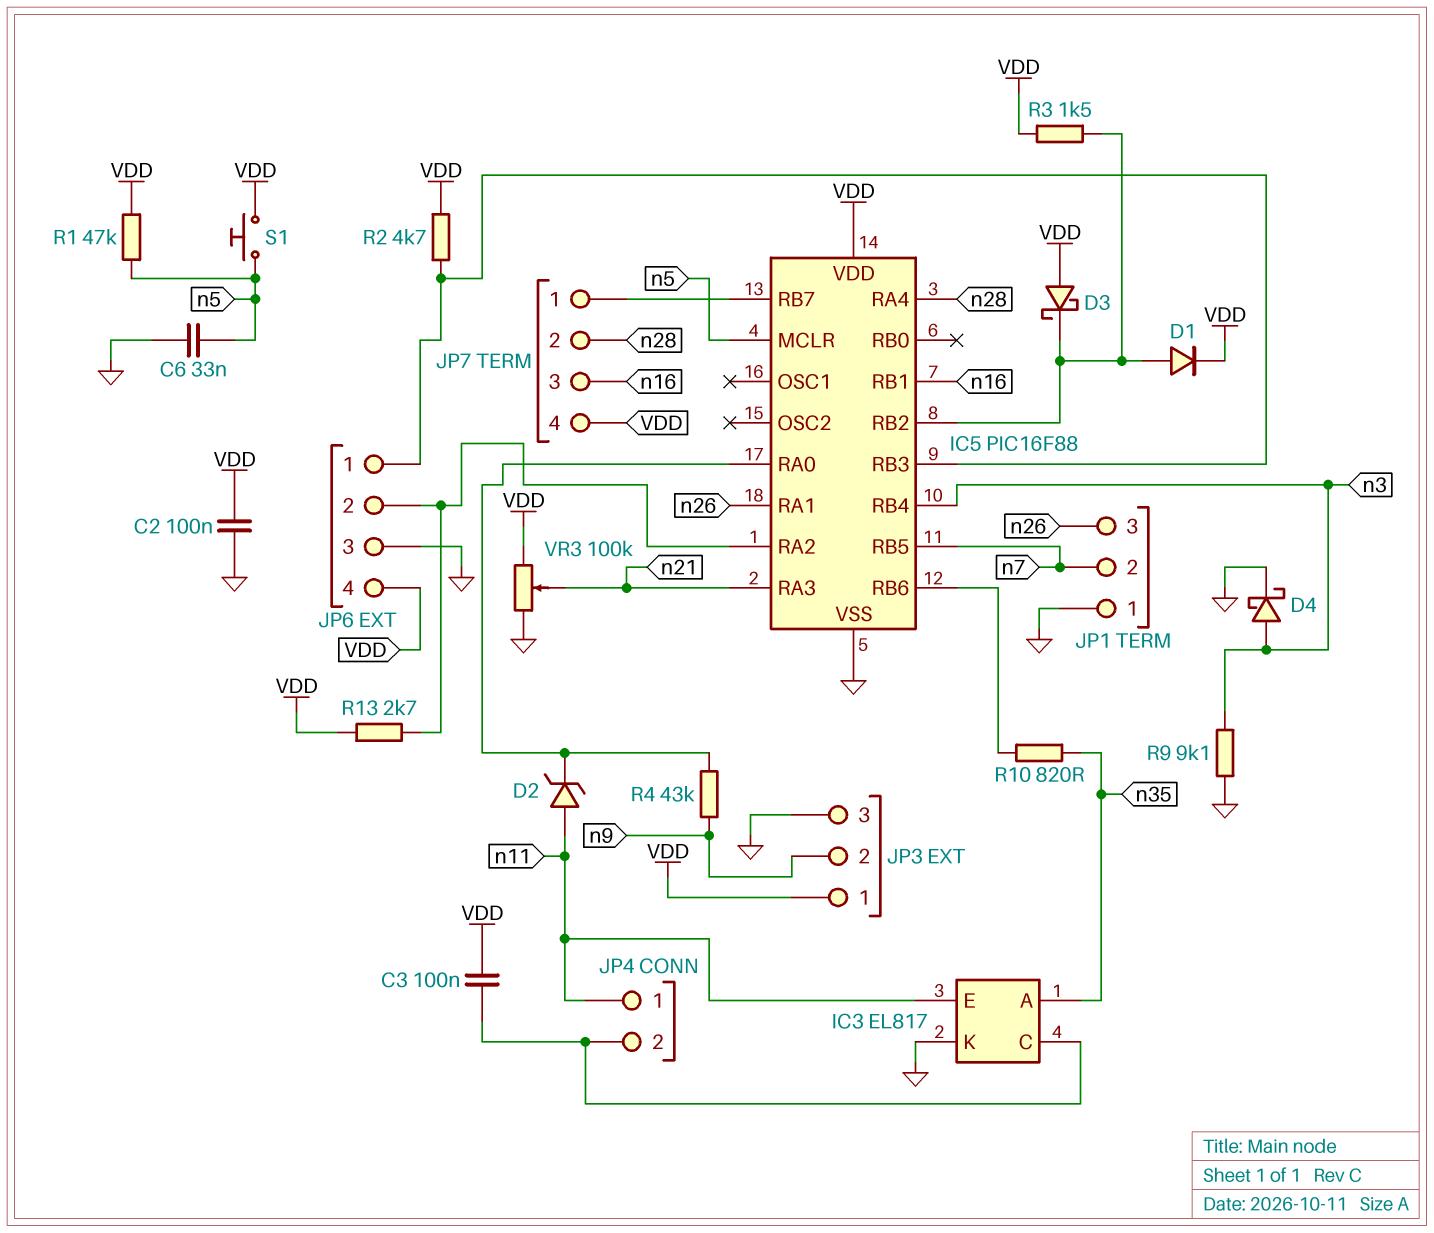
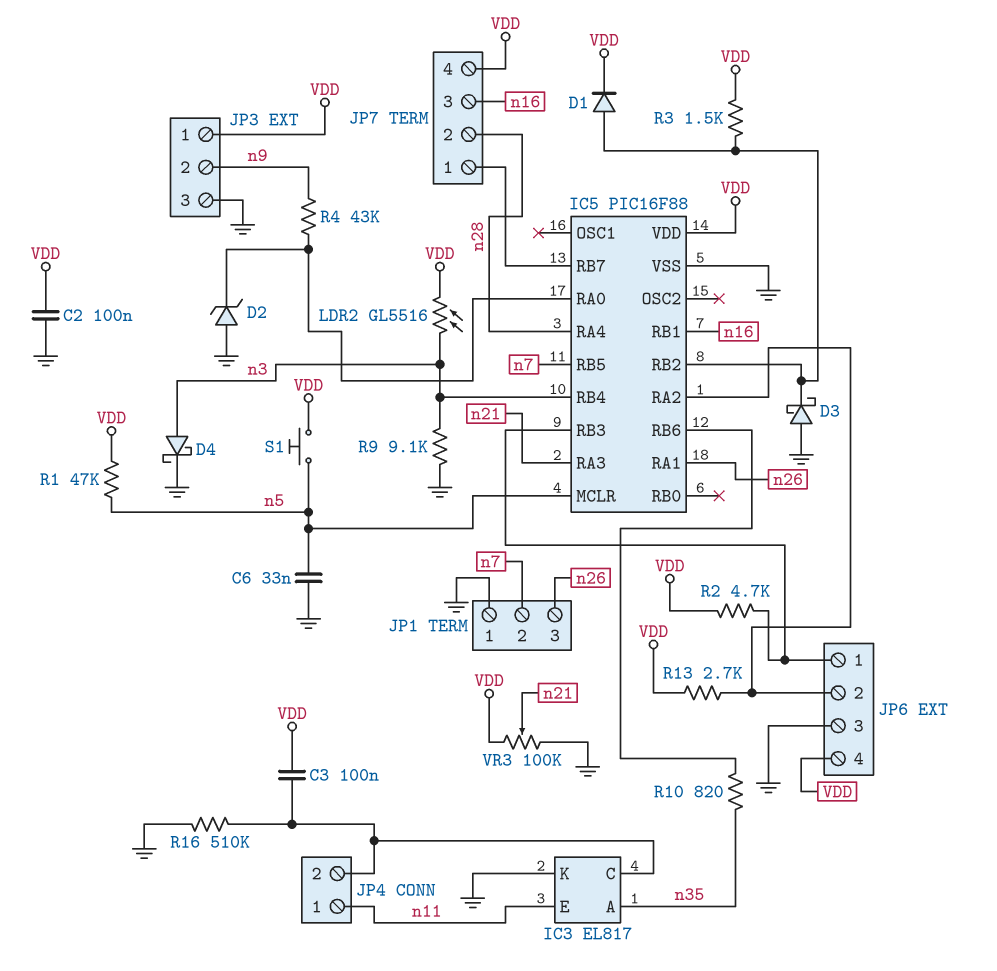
D2: zener (A n11, K IC5/RA0) -> zener (A GND, K IC5/RA0)
D3: schottky (A VDD, K IC5/RB2) -> schottky (A GND, K IC5/RB2)
LDR2: none -> GL5516 (VDD, n3)
R16: none -> 510k (GND, IC3/C)

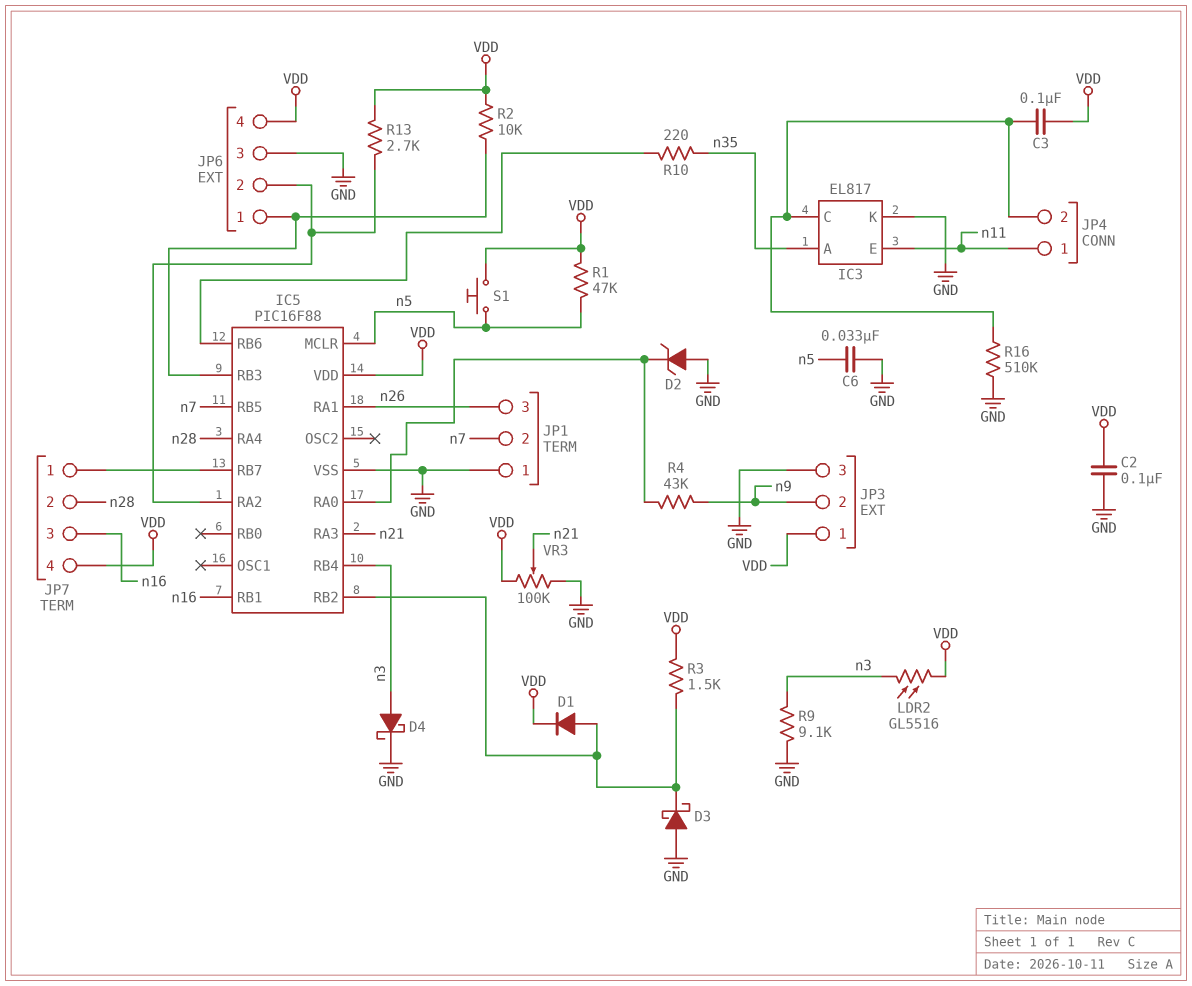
R2: 4.7k (IC5/RB3, VDD) -> 10k (IC5/RB3, VDD)
R10: 820 (IC5/RB6, n35) -> 220 (IC5/RB6, n35)

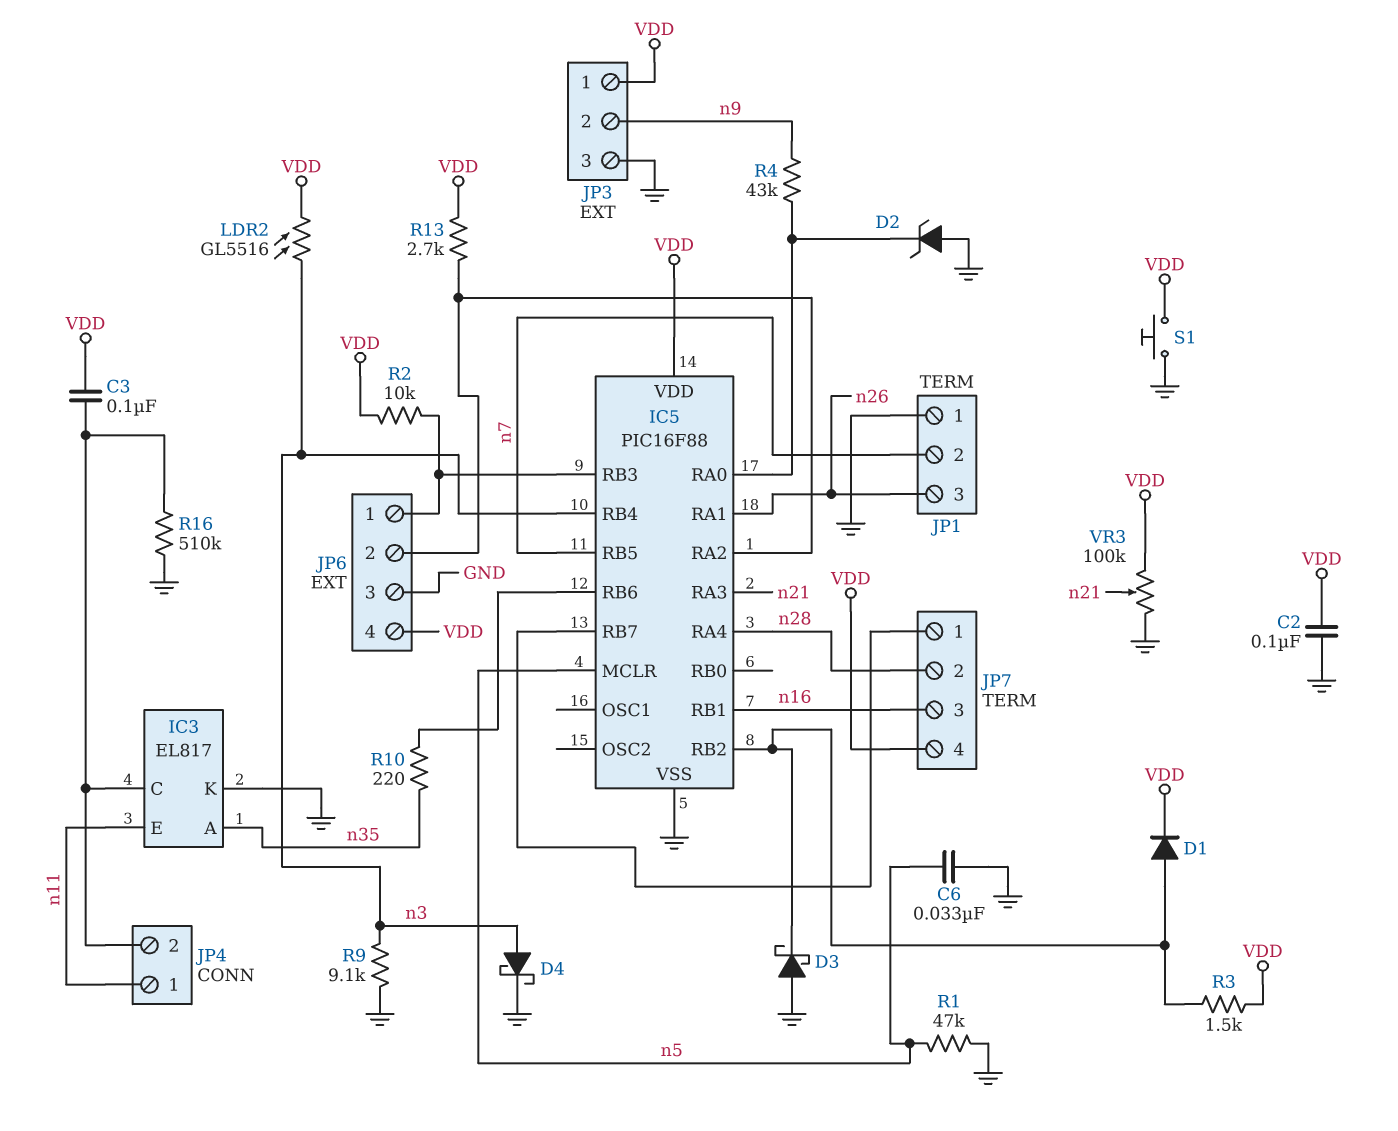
R1: 47k (VDD, n5) -> 47k (GND, n5)
S1: button (VDD, n5) -> button (GND, VDD)

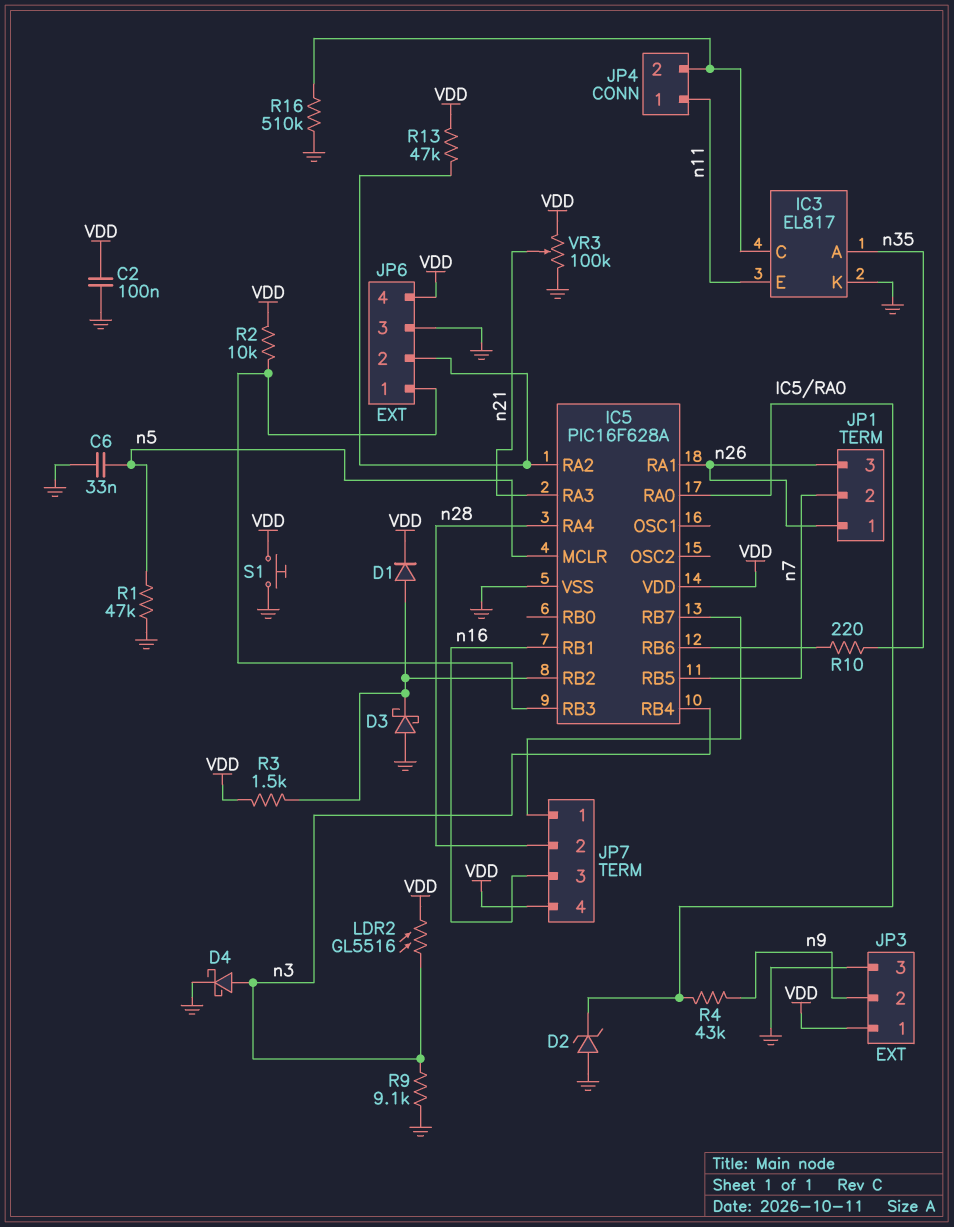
C3: 100nF (IC3/C, VDD) -> none
IC5: PIC16F88 -> PIC16F628A
JP1 pin 1: GND -> n26
R13: 2.7k (IC5/RA2, VDD) -> 47k (IC5/RA2, VDD)

